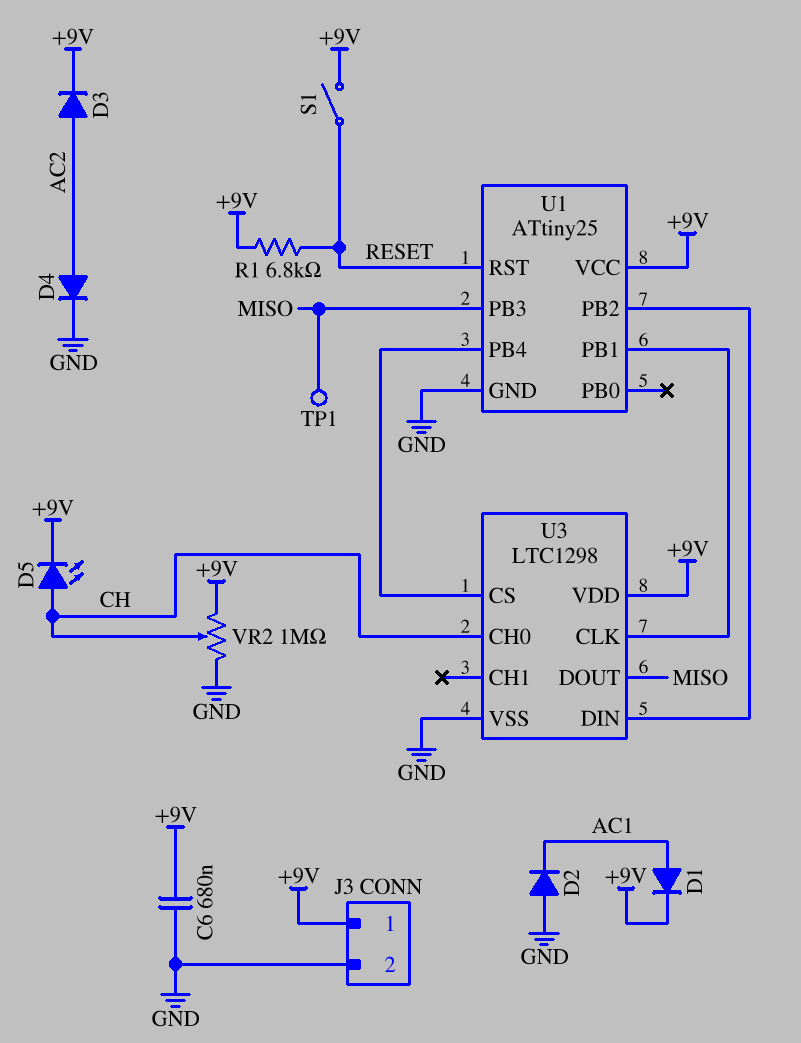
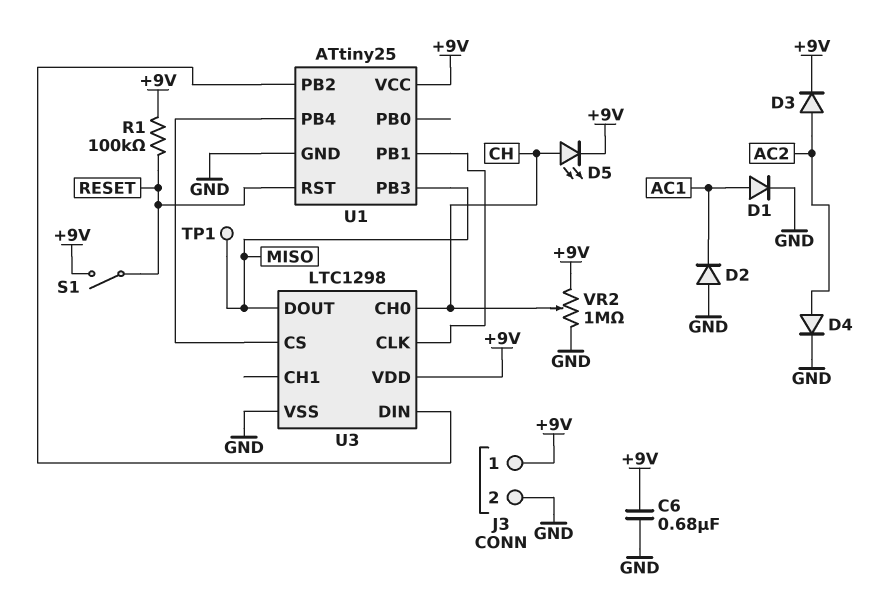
D1: diode (A AC1, K +9V) -> diode (A AC1, K GND)
R1: 6.8k (+9V, RESET) -> 100k (+9V, RESET)

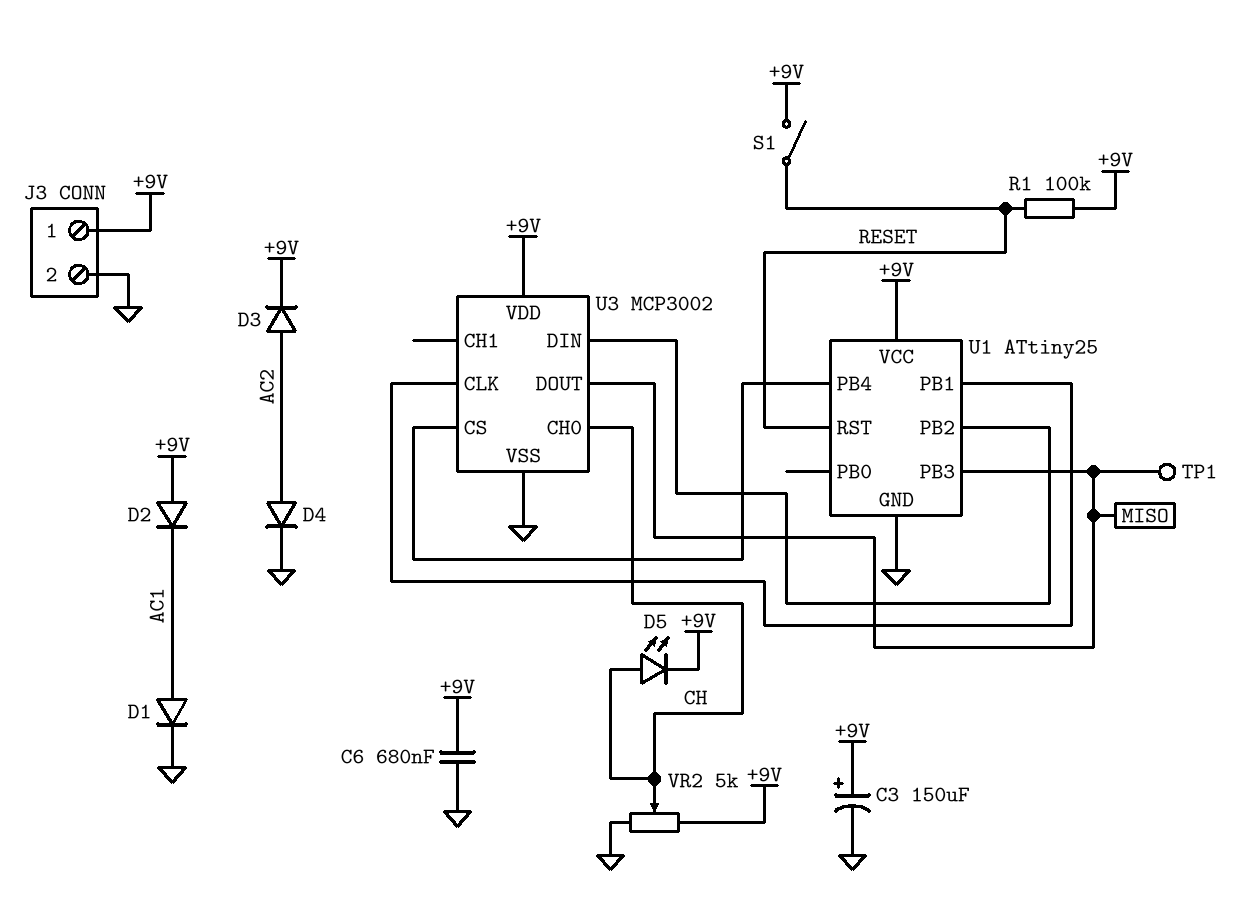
C3: none -> 150uF (plus +9V, minus GND)
D2: diode (A GND, K AC1) -> diode (A +9V, K AC1)
U3: LTC1298 -> MCP3002
VR2: 1M (+9V, GND, wiper CH) -> 5k (+9V, GND, wiper CH)

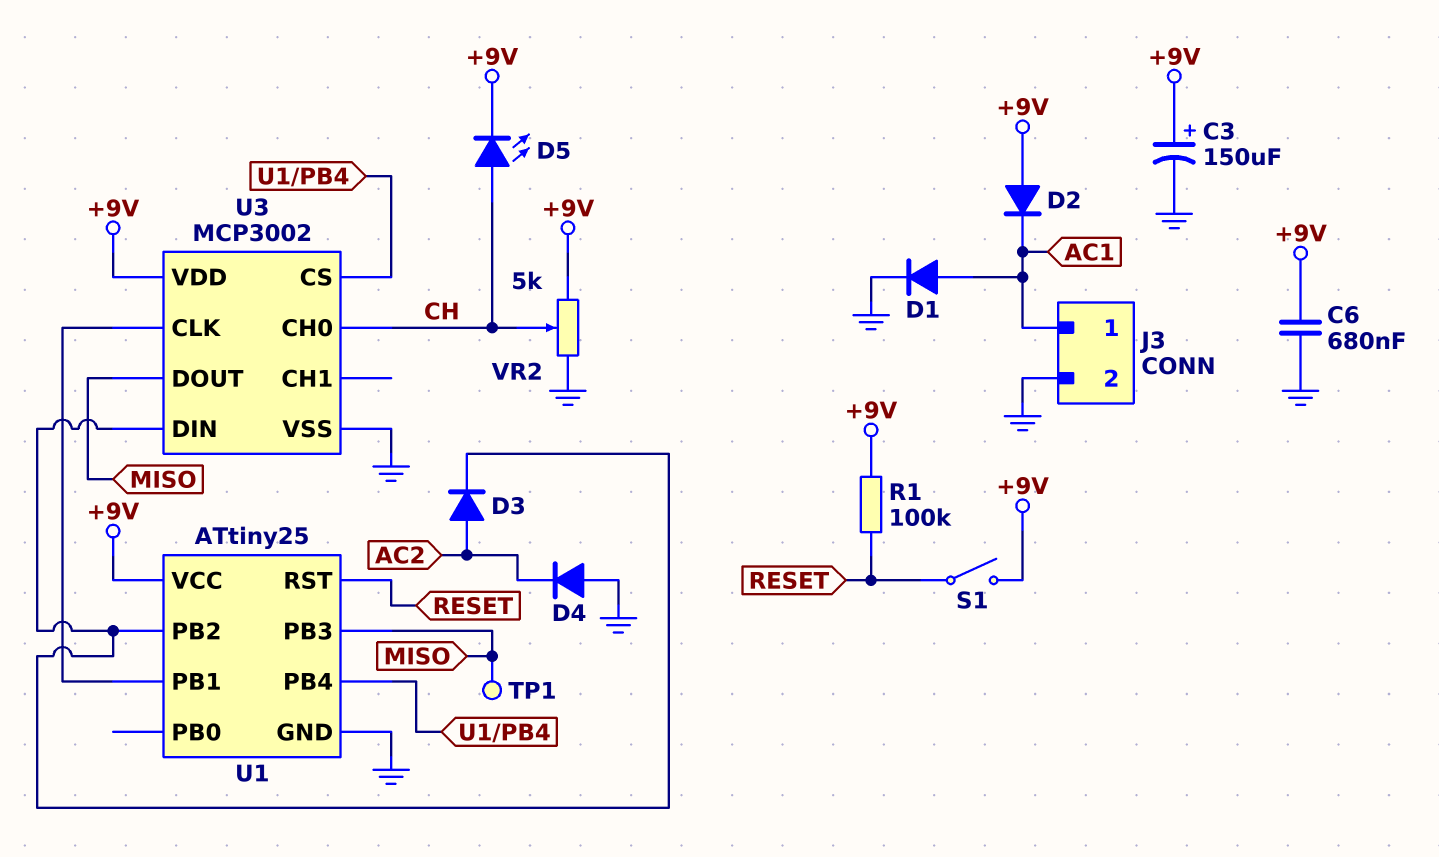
D3: diode (A AC2, K +9V) -> diode (A AC2, K U1/PB2)
D4: diode (A AC2, K GND) -> diode (A GND, K AC2)
J3 pin 1: +9V -> AC1

